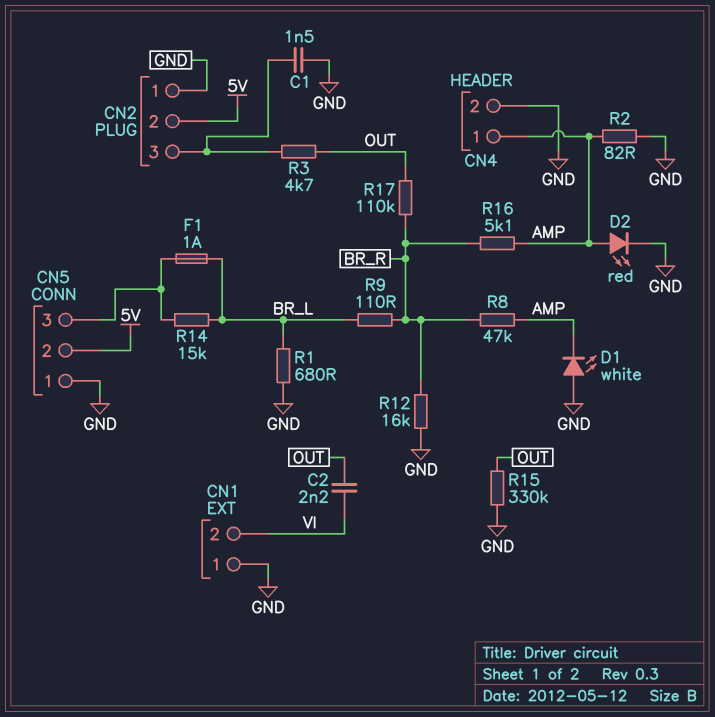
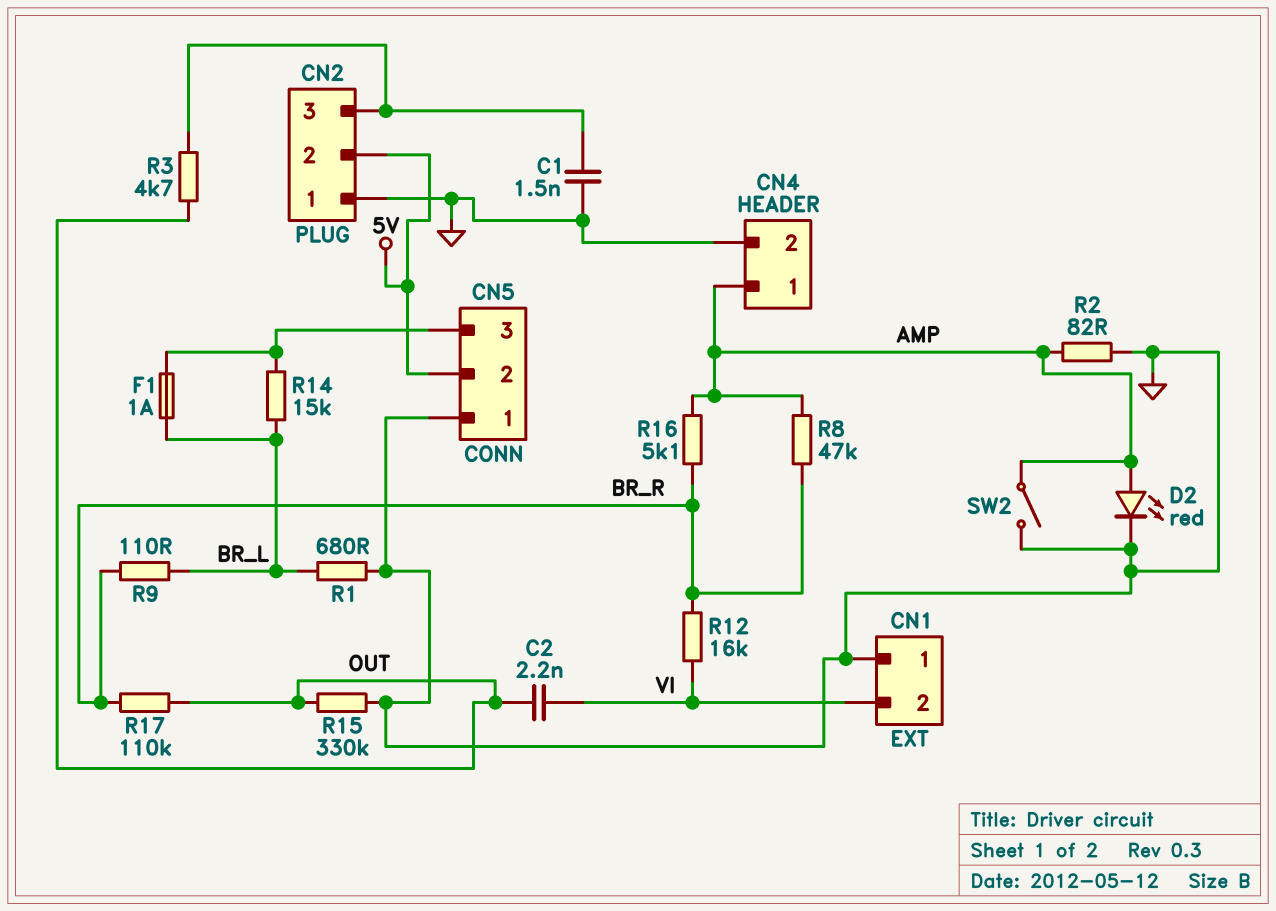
D1: LED white (A GND, K AMP) -> none
R12: 16k (BR_R, GND) -> 16k (BR_R, VI)
SW2: none -> switch (AMP, GND)

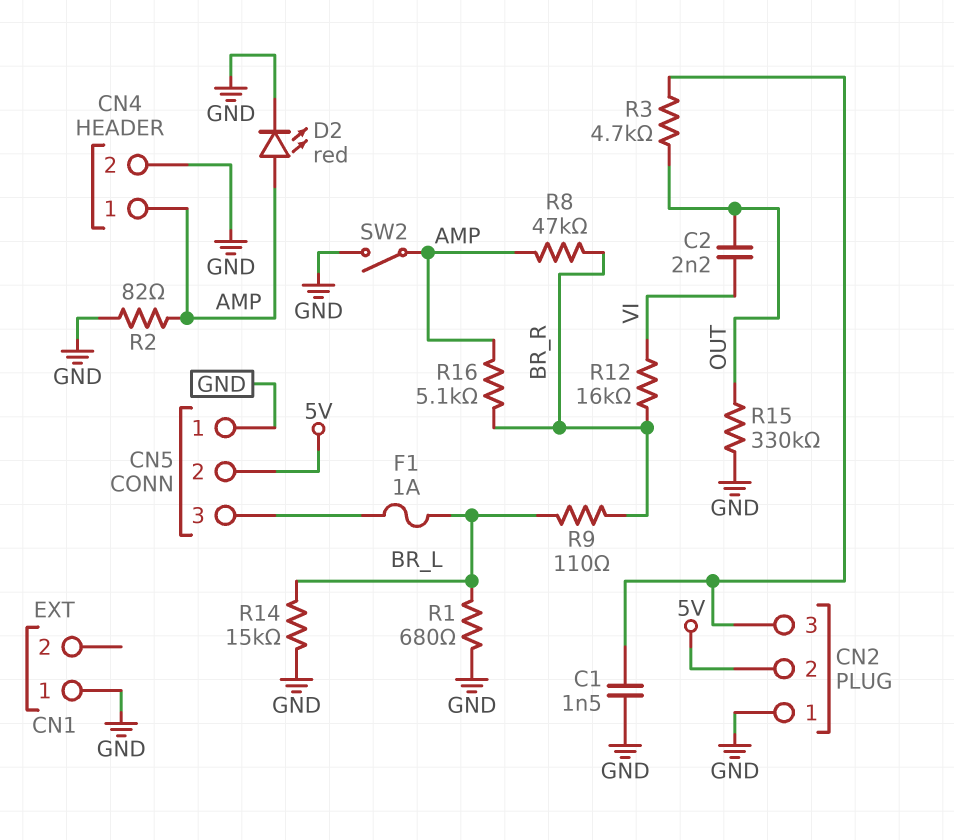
CN1 pin 2: VI -> none
R14: 15k (BR_L, CN5/3) -> 15k (BR_L, GND)
R17: 110k (BR_R, OUT) -> none

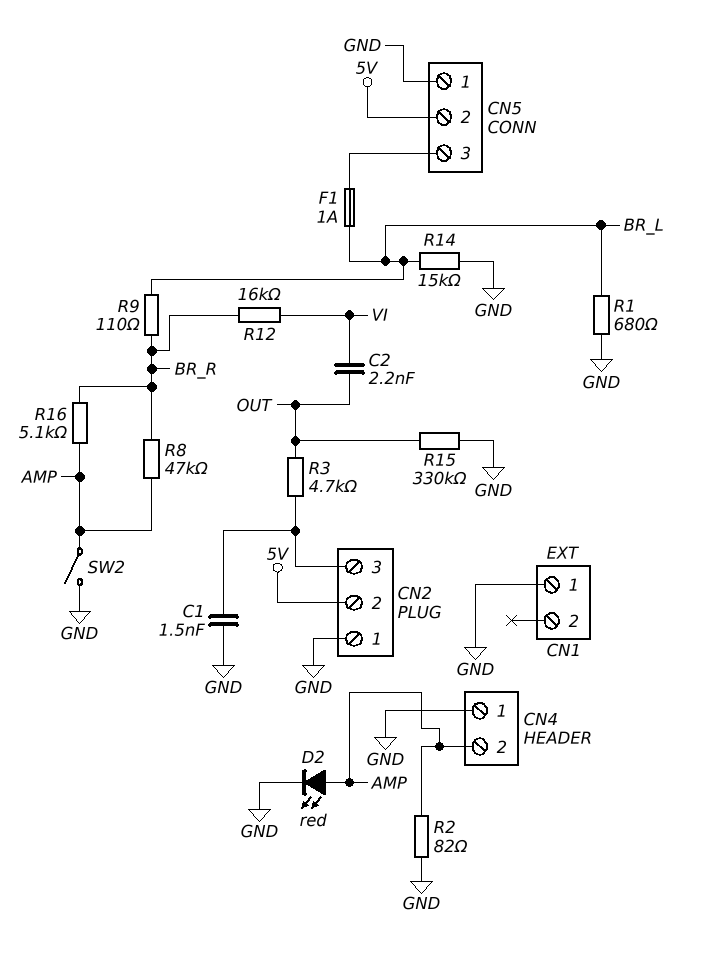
CN4 pin 1: AMP -> GND
CN4 pin 2: GND -> AMP

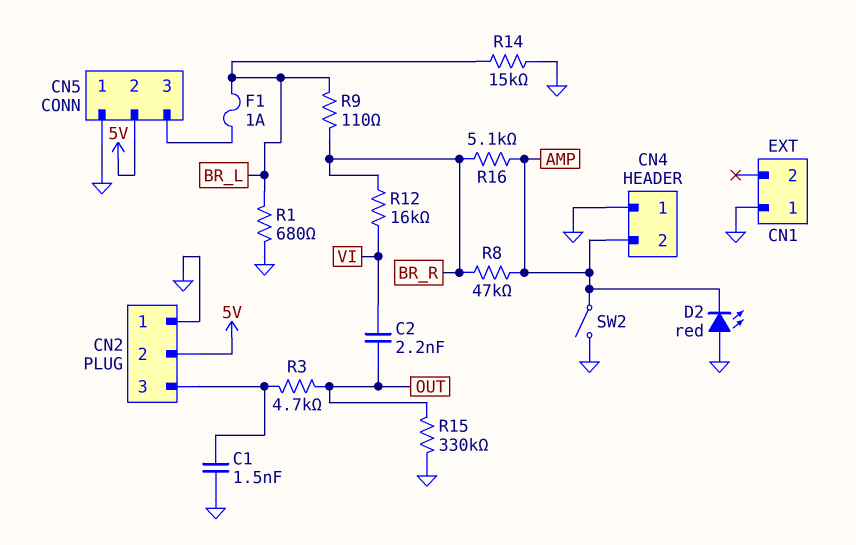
D2: LED red (A AMP, K GND) -> LED red (A GND, K AMP)
R2: 82 (AMP, GND) -> none

